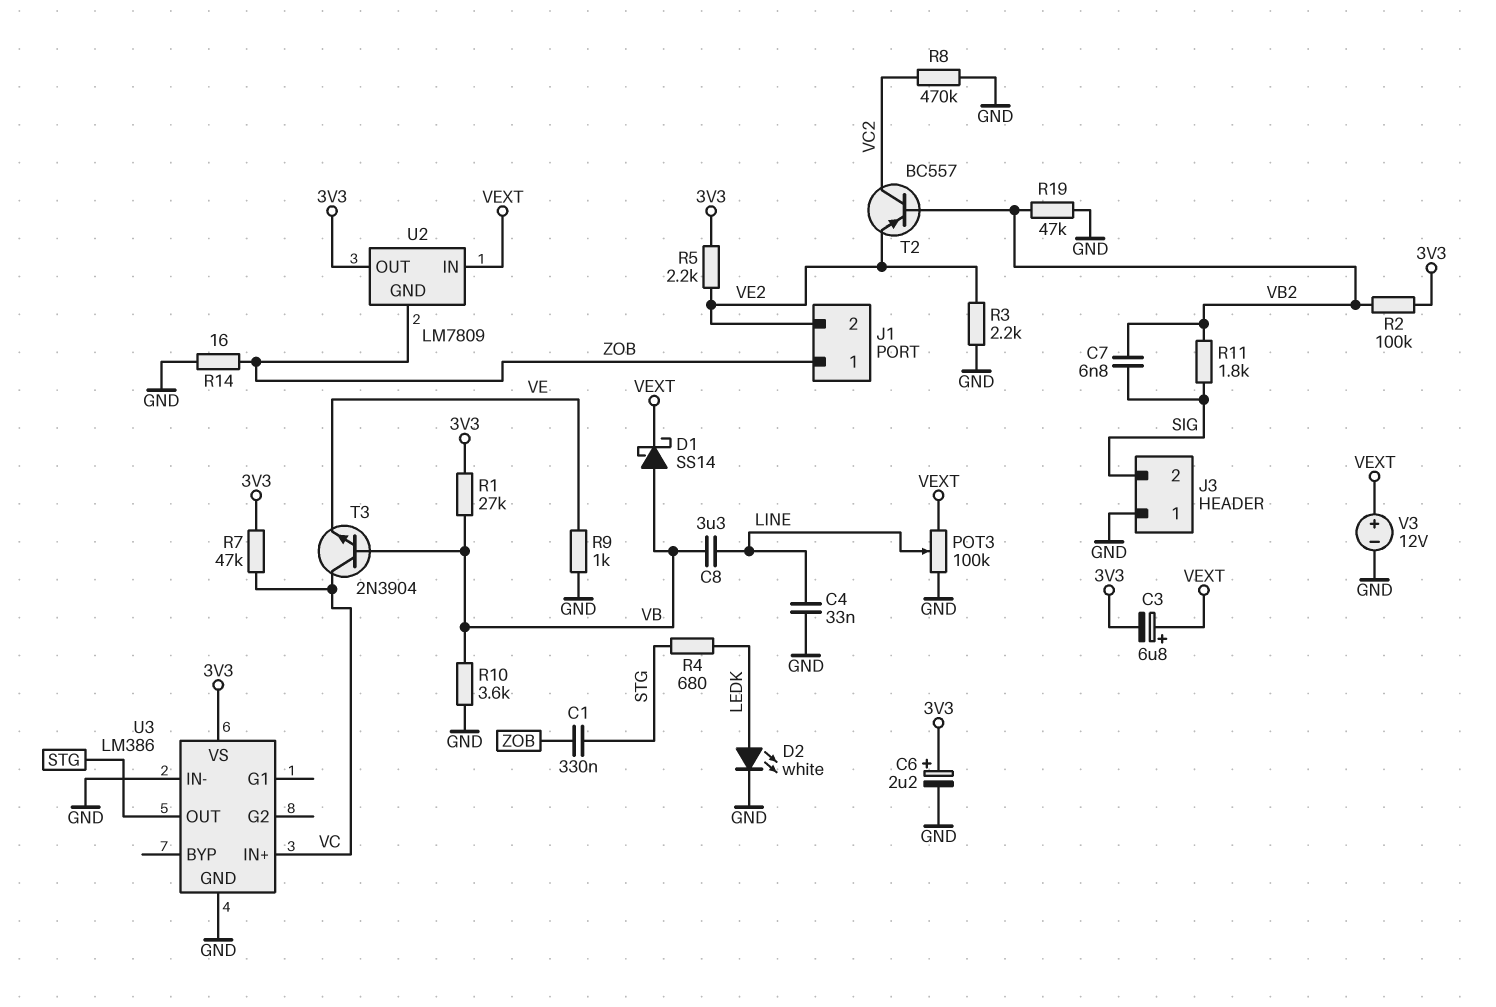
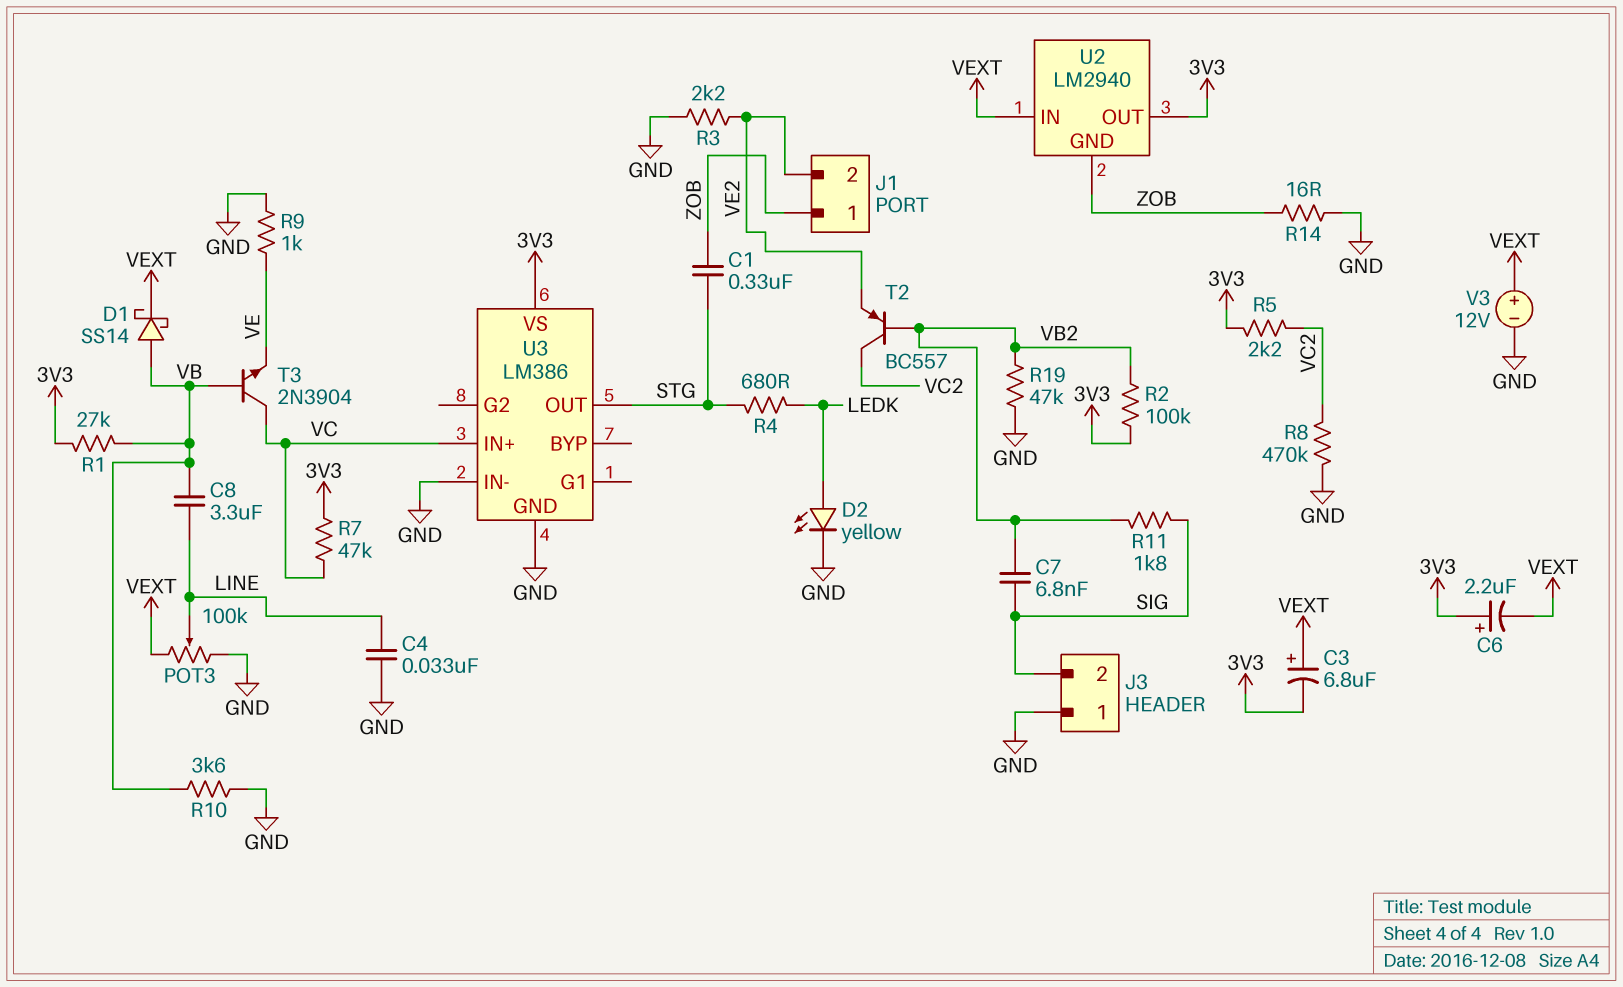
C6: 2.2uF (plus 3V3, minus GND) -> 2.2uF (plus 3V3, minus VEXT)
D2: LED white (A LEDK, K GND) -> LED yellow (A LEDK, K GND)
R5: 2.2k (3V3, VE2) -> 2.2k (3V3, VC2)
U2: LM7809 -> LM2940

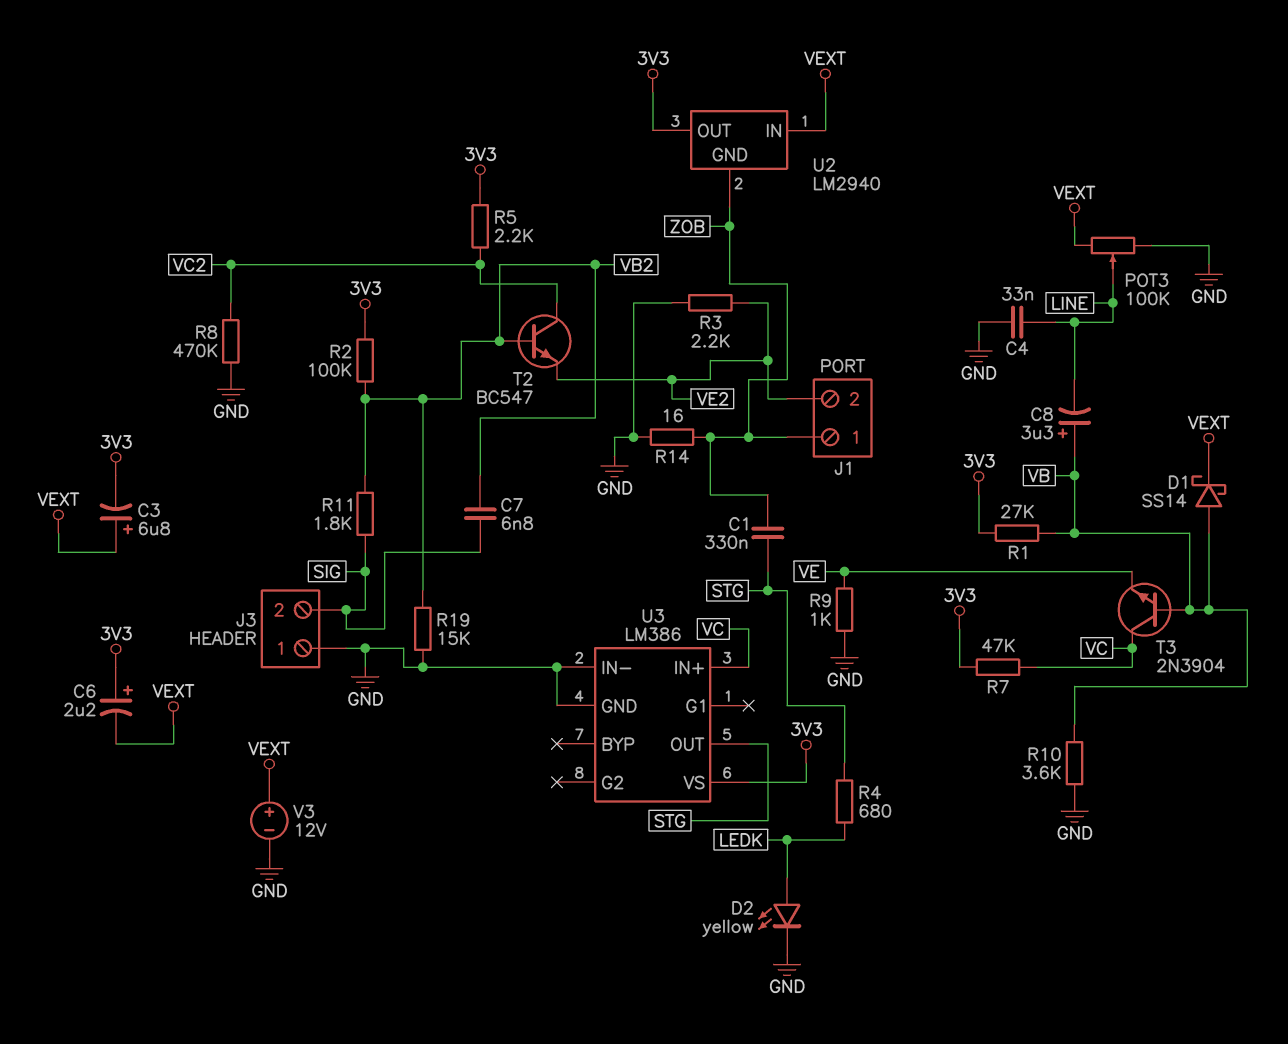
C8: 3.3uF (LINE, VB) -> 3.3uF (plus VB, minus LINE)
R19: 47k (GND, VB2) -> 15k (GND, VB2)
T2: PNP BC557 (B VB2, C VC2, E VE2) -> NPN BC547 (B VB2, C VC2, E VE2)

